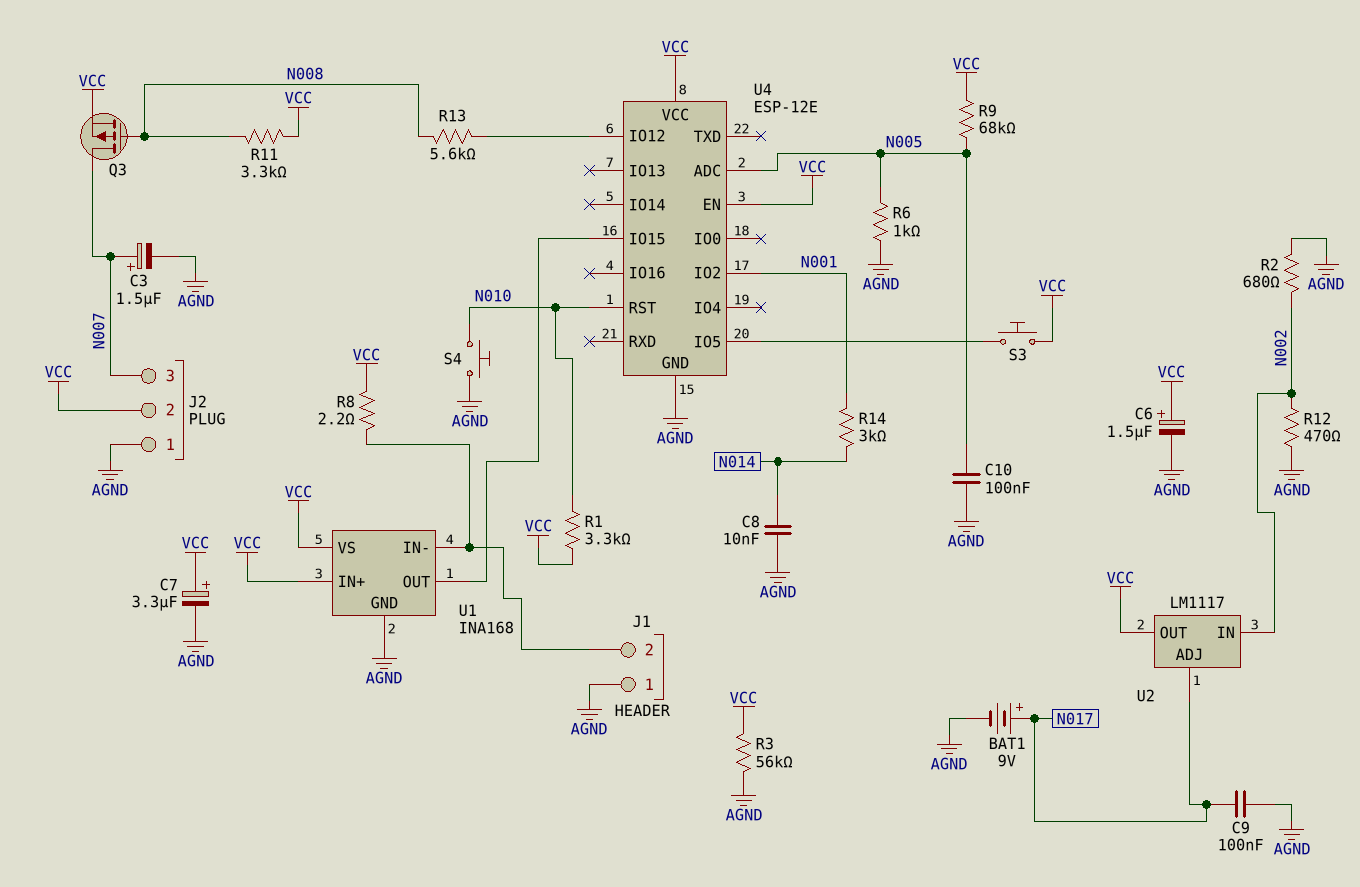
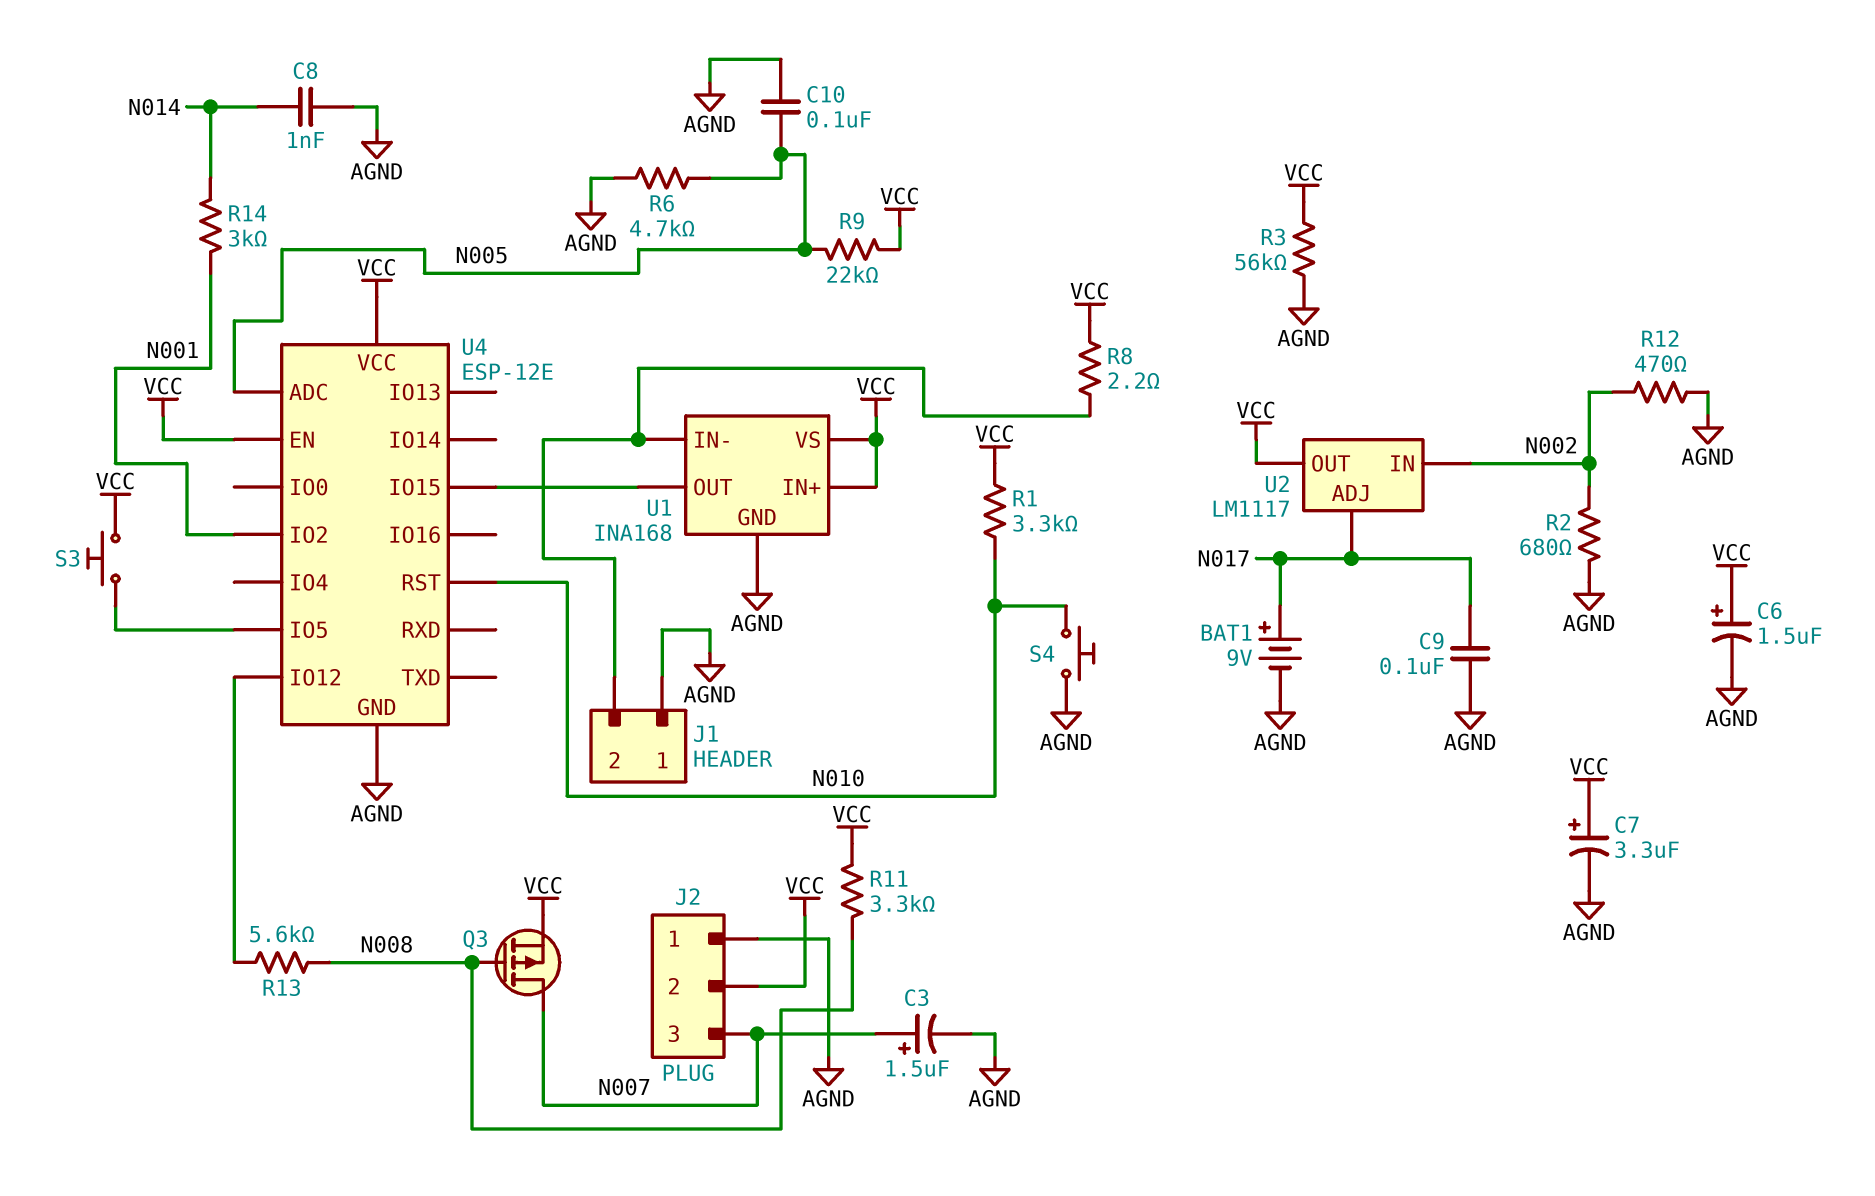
C8: 10nF (AGND, N014) -> 1nF (AGND, N014)
R6: 1k (AGND, N005) -> 4.7k (AGND, N005)
R9: 68k (N005, VCC) -> 22k (N005, VCC)

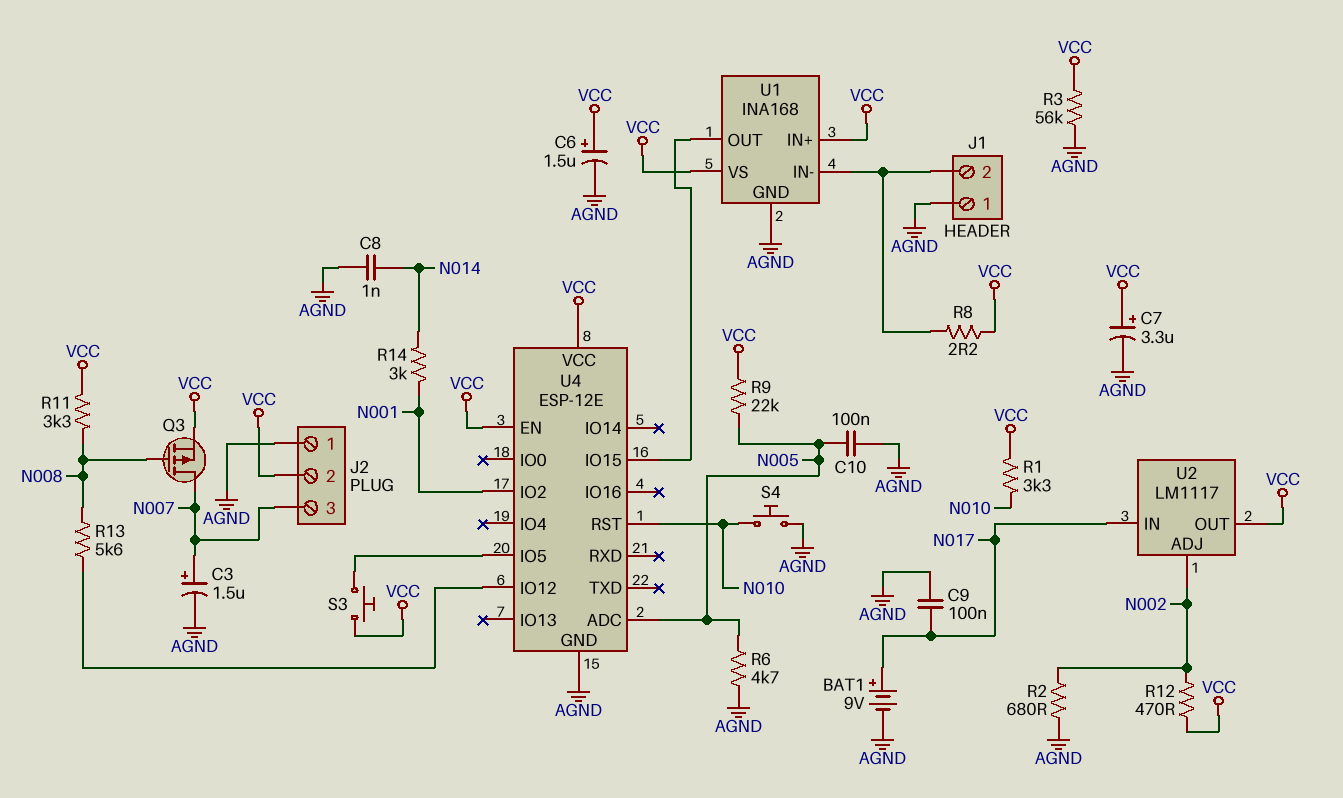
R12: 470 (AGND, N002) -> 470 (N002, VCC)
U2 pin ADJ: N017 -> N002
U2 pin IN: N002 -> N017

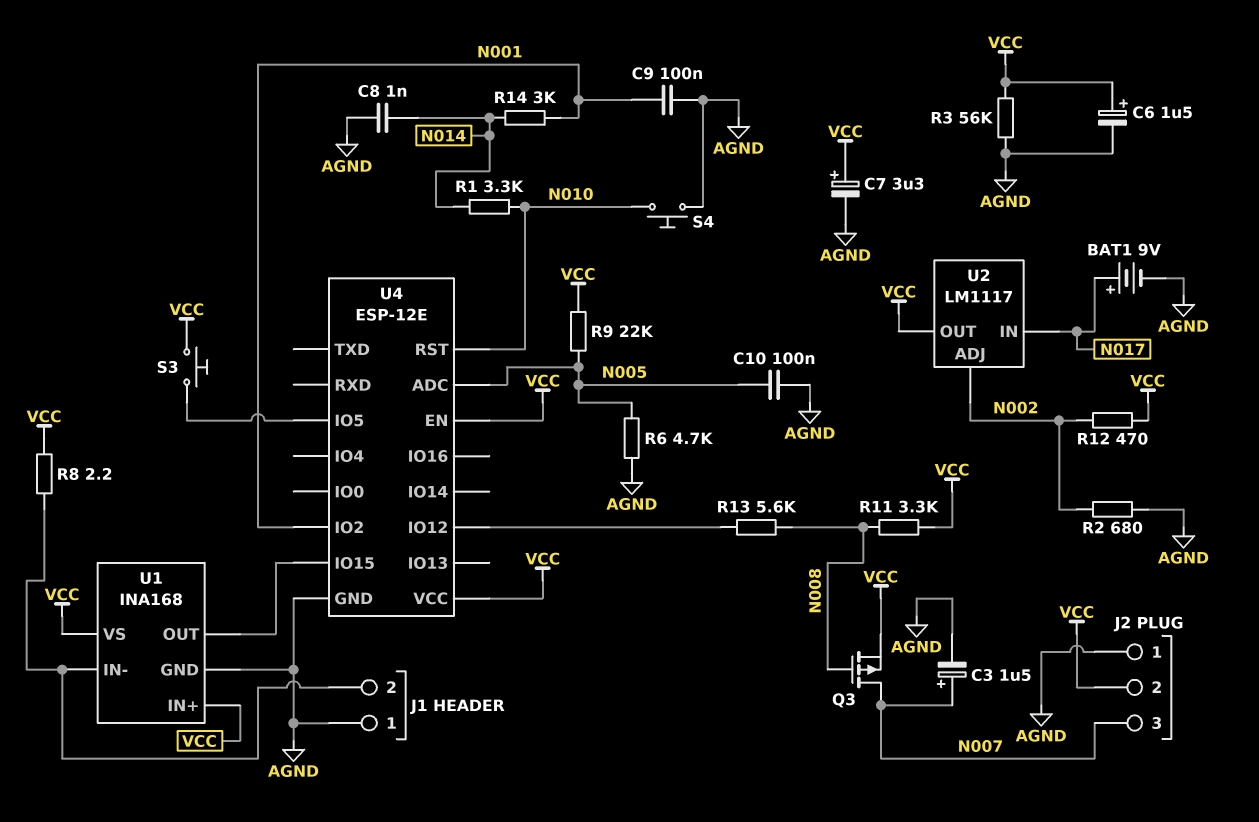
C9: 100nF (AGND, N017) -> 100nF (AGND, N001)
R1: 3.3k (N010, VCC) -> 3.3k (N010, N014)

